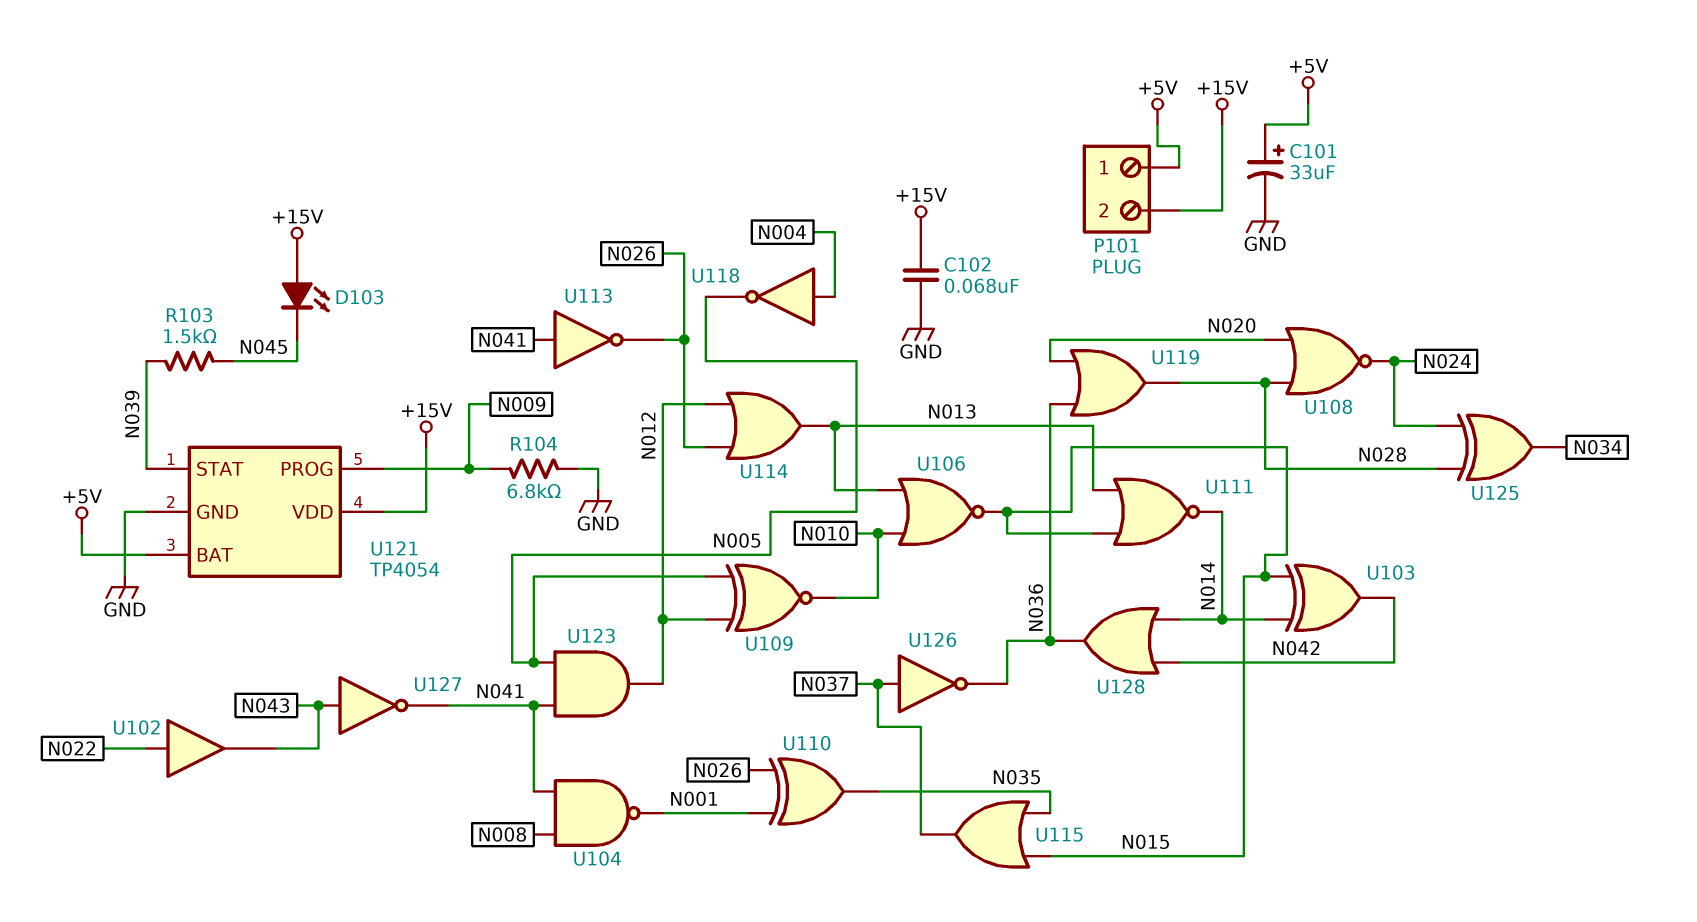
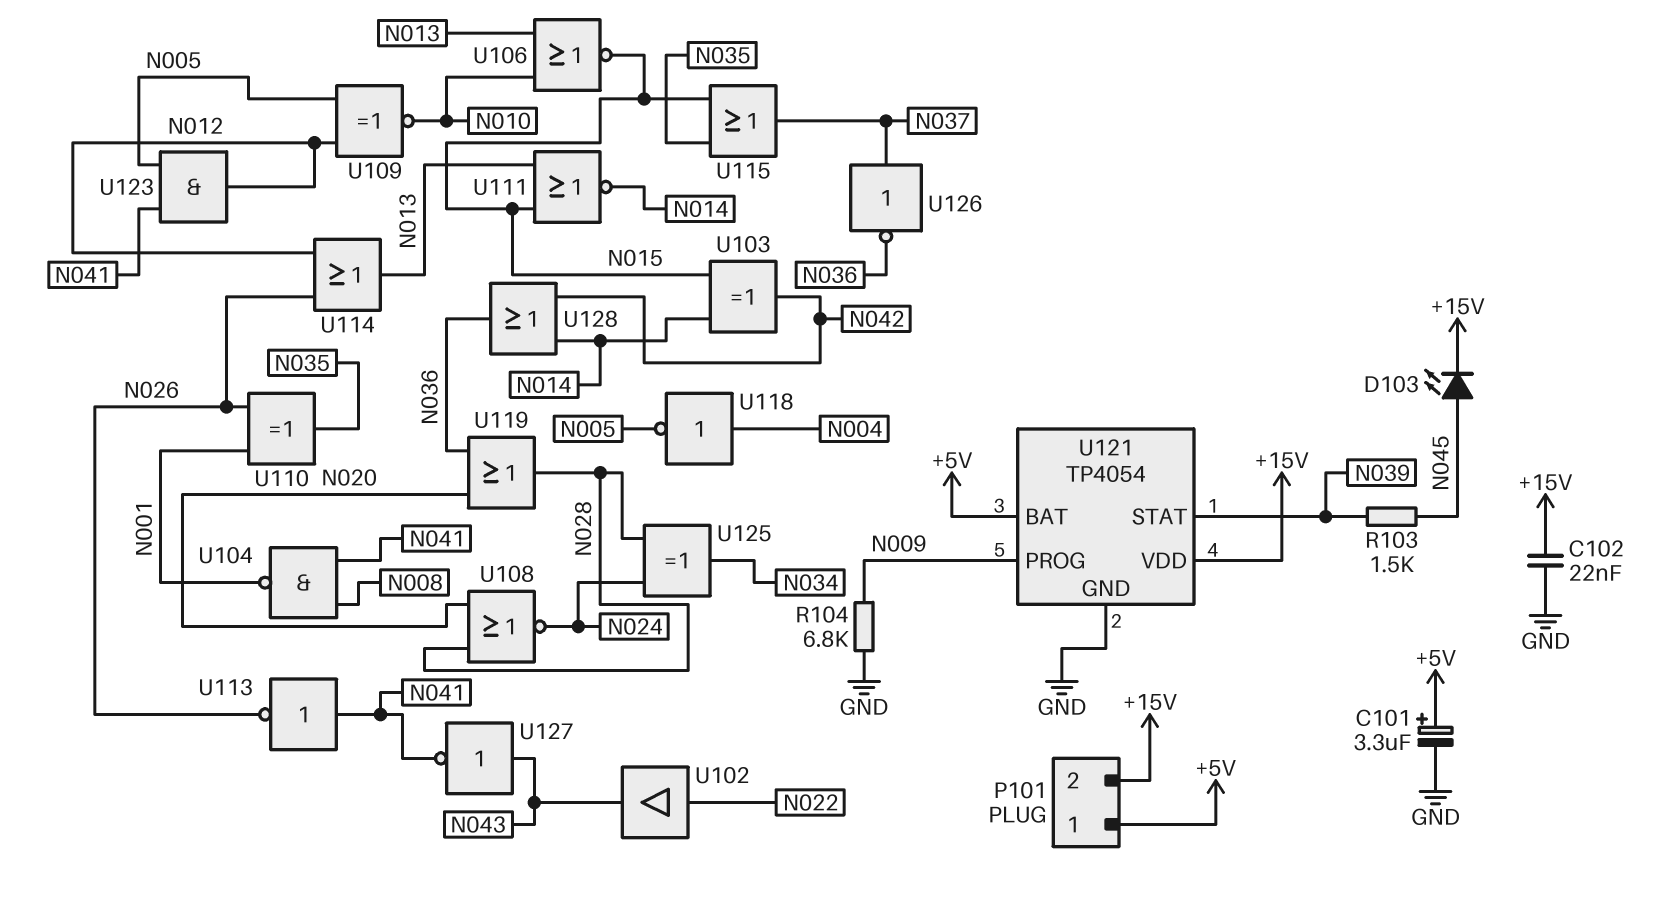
C101: 33uF (plus +5V, minus GND) -> 3.3uF (plus +5V, minus GND)
C102: 68nF (+15V, GND) -> 22nF (+15V, GND)
D103: LED (A +15V, K N045) -> LED (A N045, K +15V)

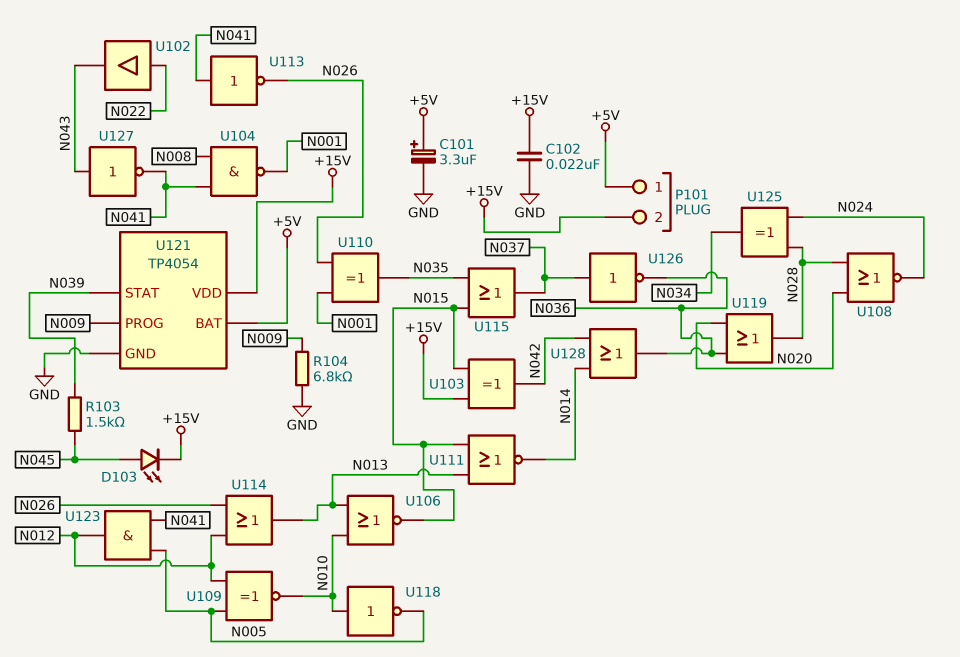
U103: XOR (in N014, in N015, out N042) -> XOR (in +15V, in N015, out N042)
U118: NOT (in N004, out N005) -> NOT (in N010, out N005)

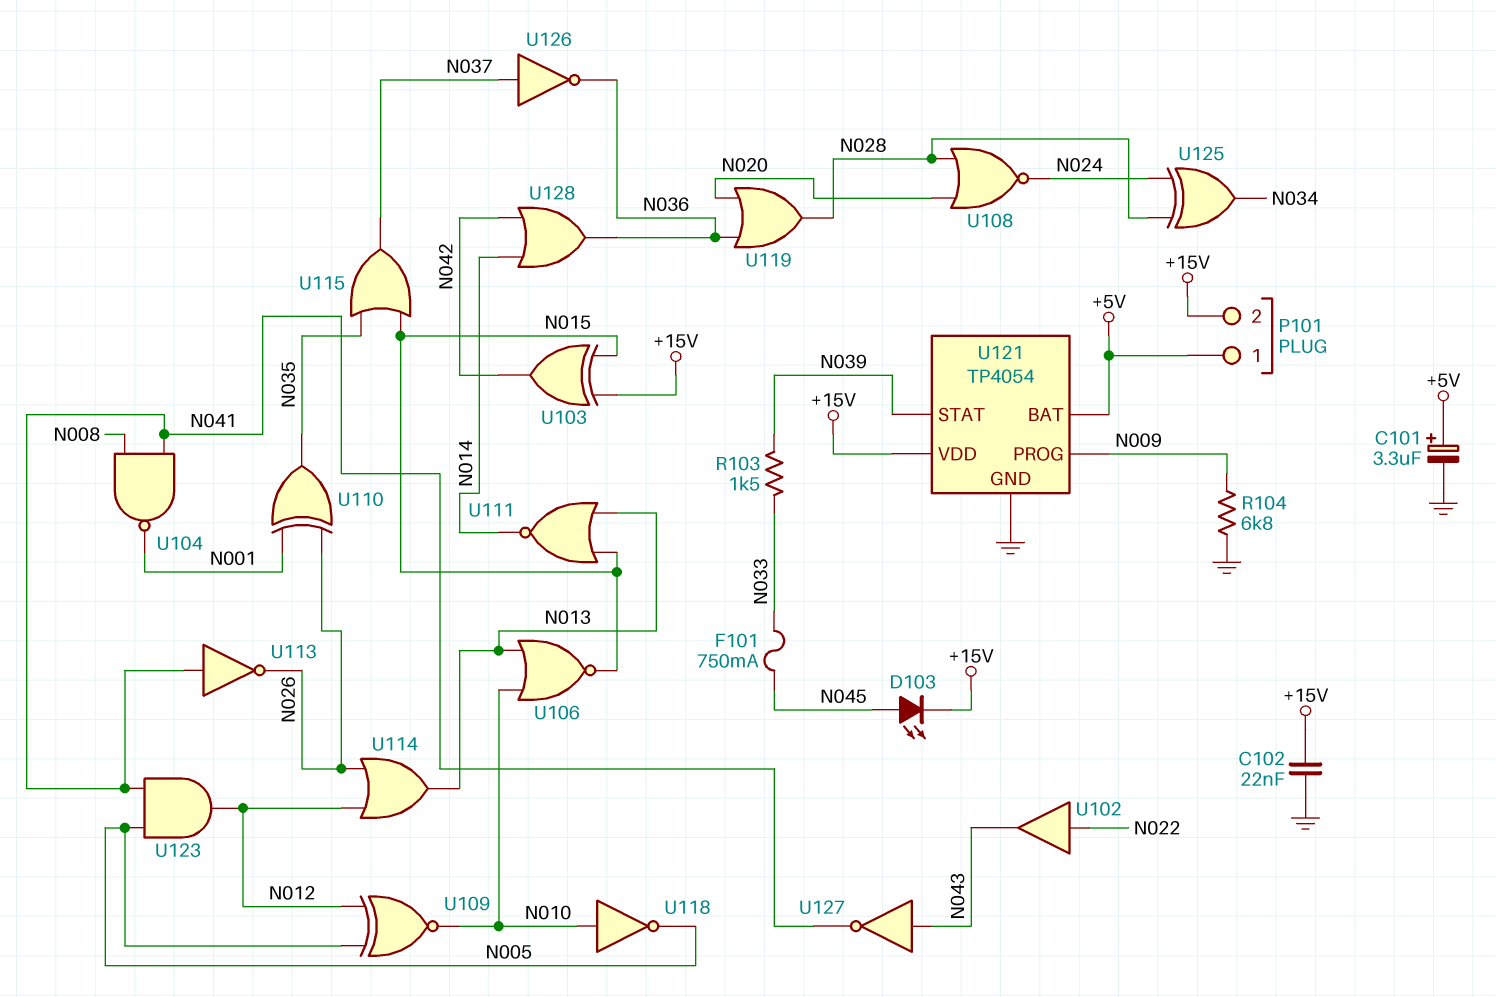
F101: none -> 750mA (N033, N045)
R103: 1.5k (N039, N045) -> 1.5k (N033, N039)

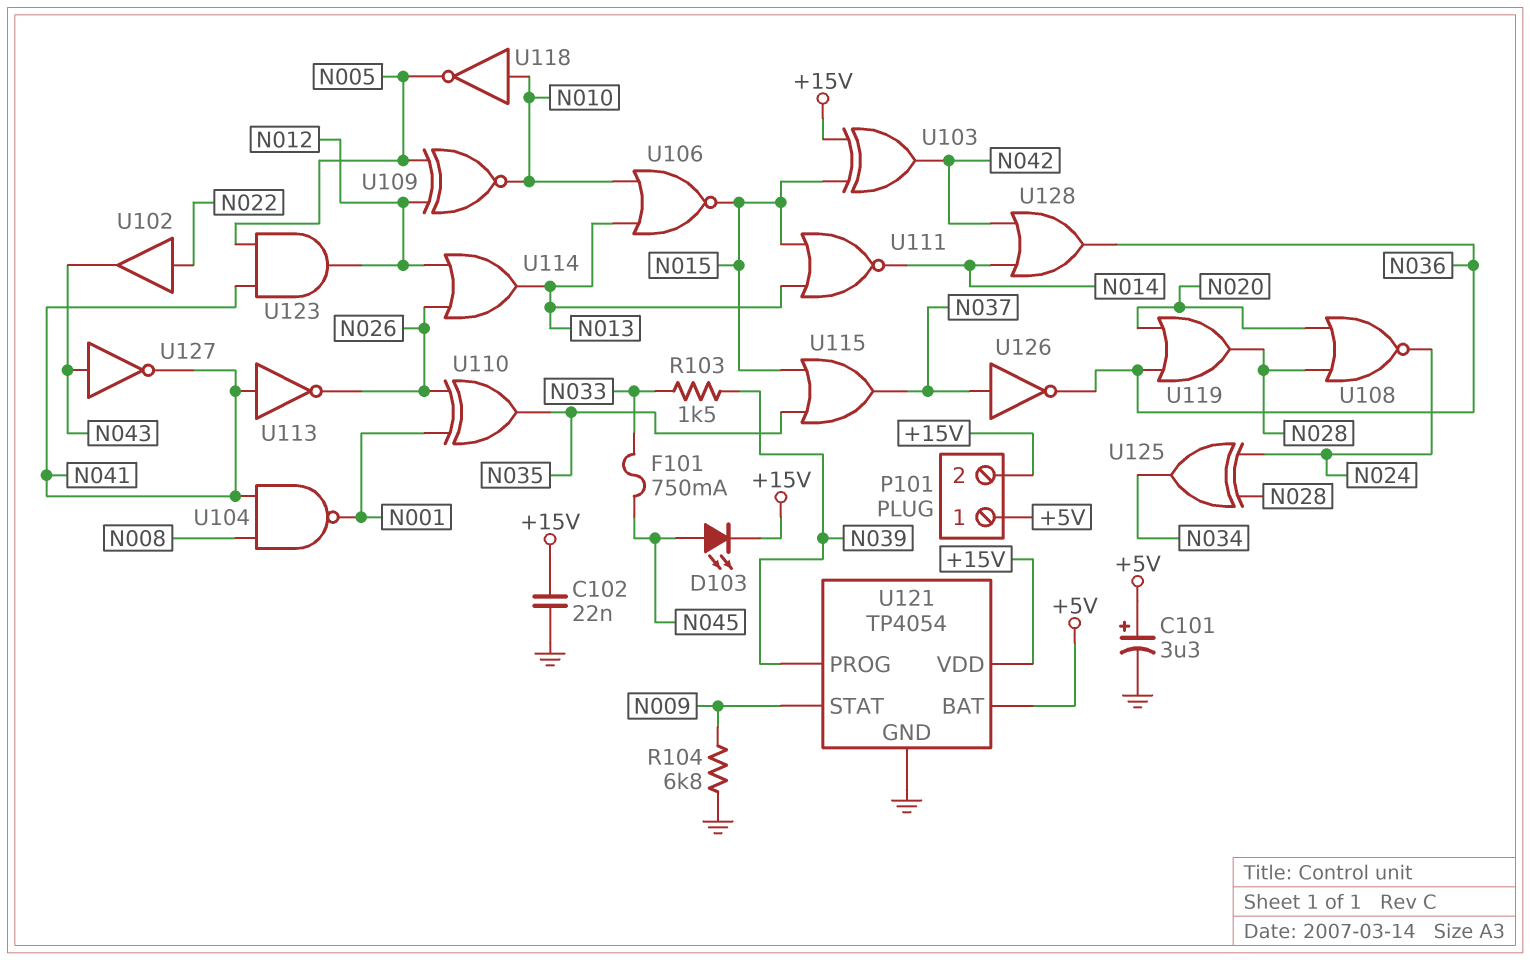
U121 pin PROG: N009 -> N039
U121 pin STAT: N039 -> N009

